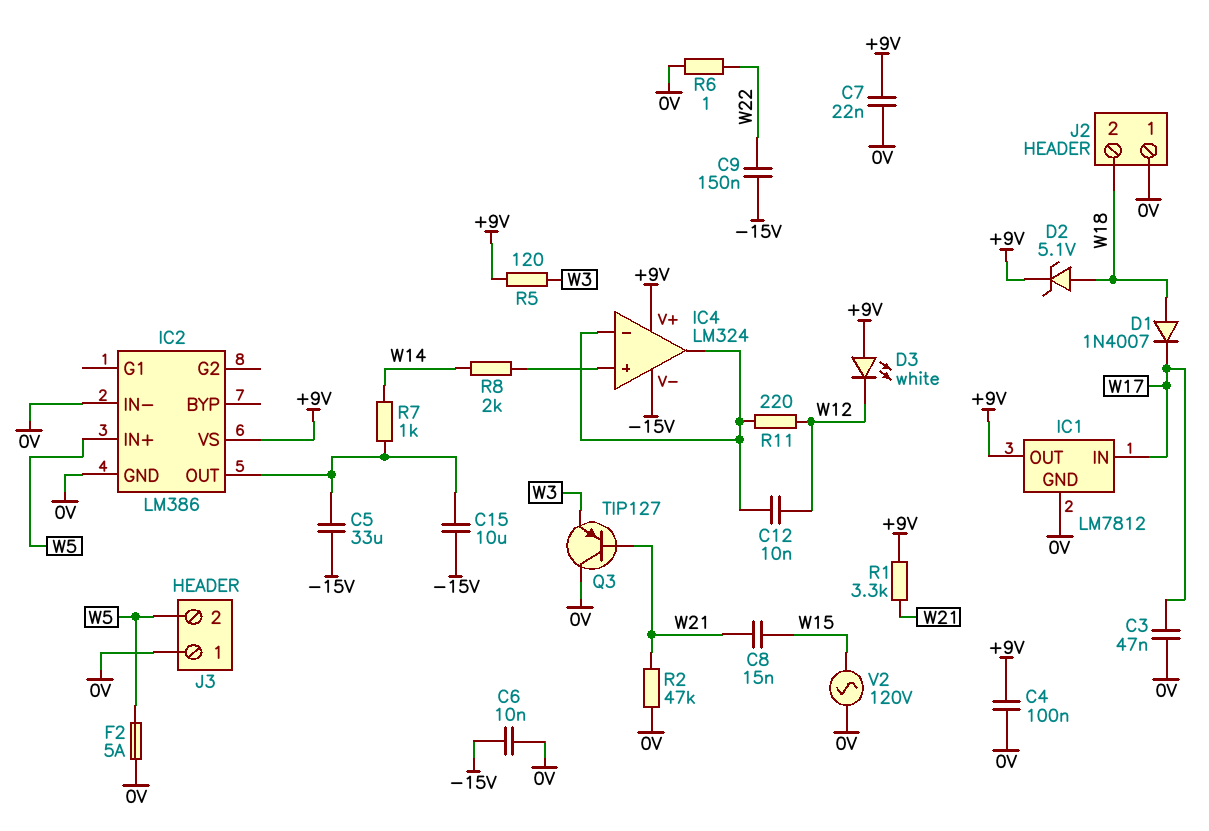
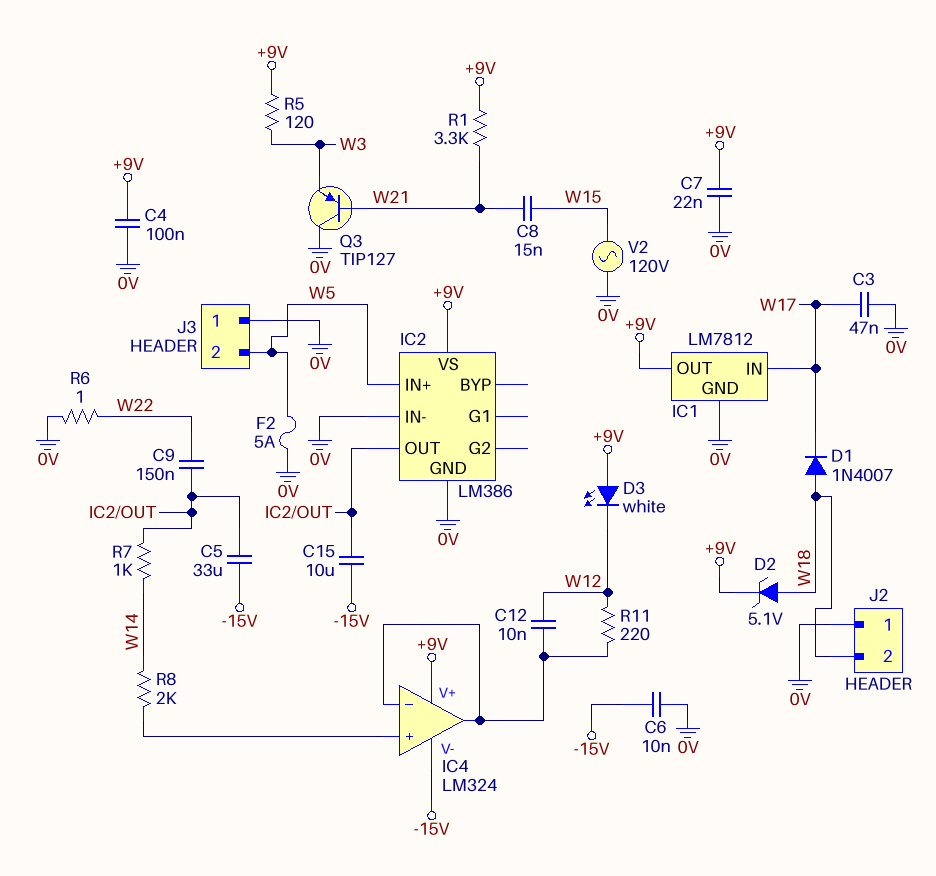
C9: 150nF (-15V, W22) -> 150nF (IC2/OUT, W22)
R2: 47k (0V, W21) -> none

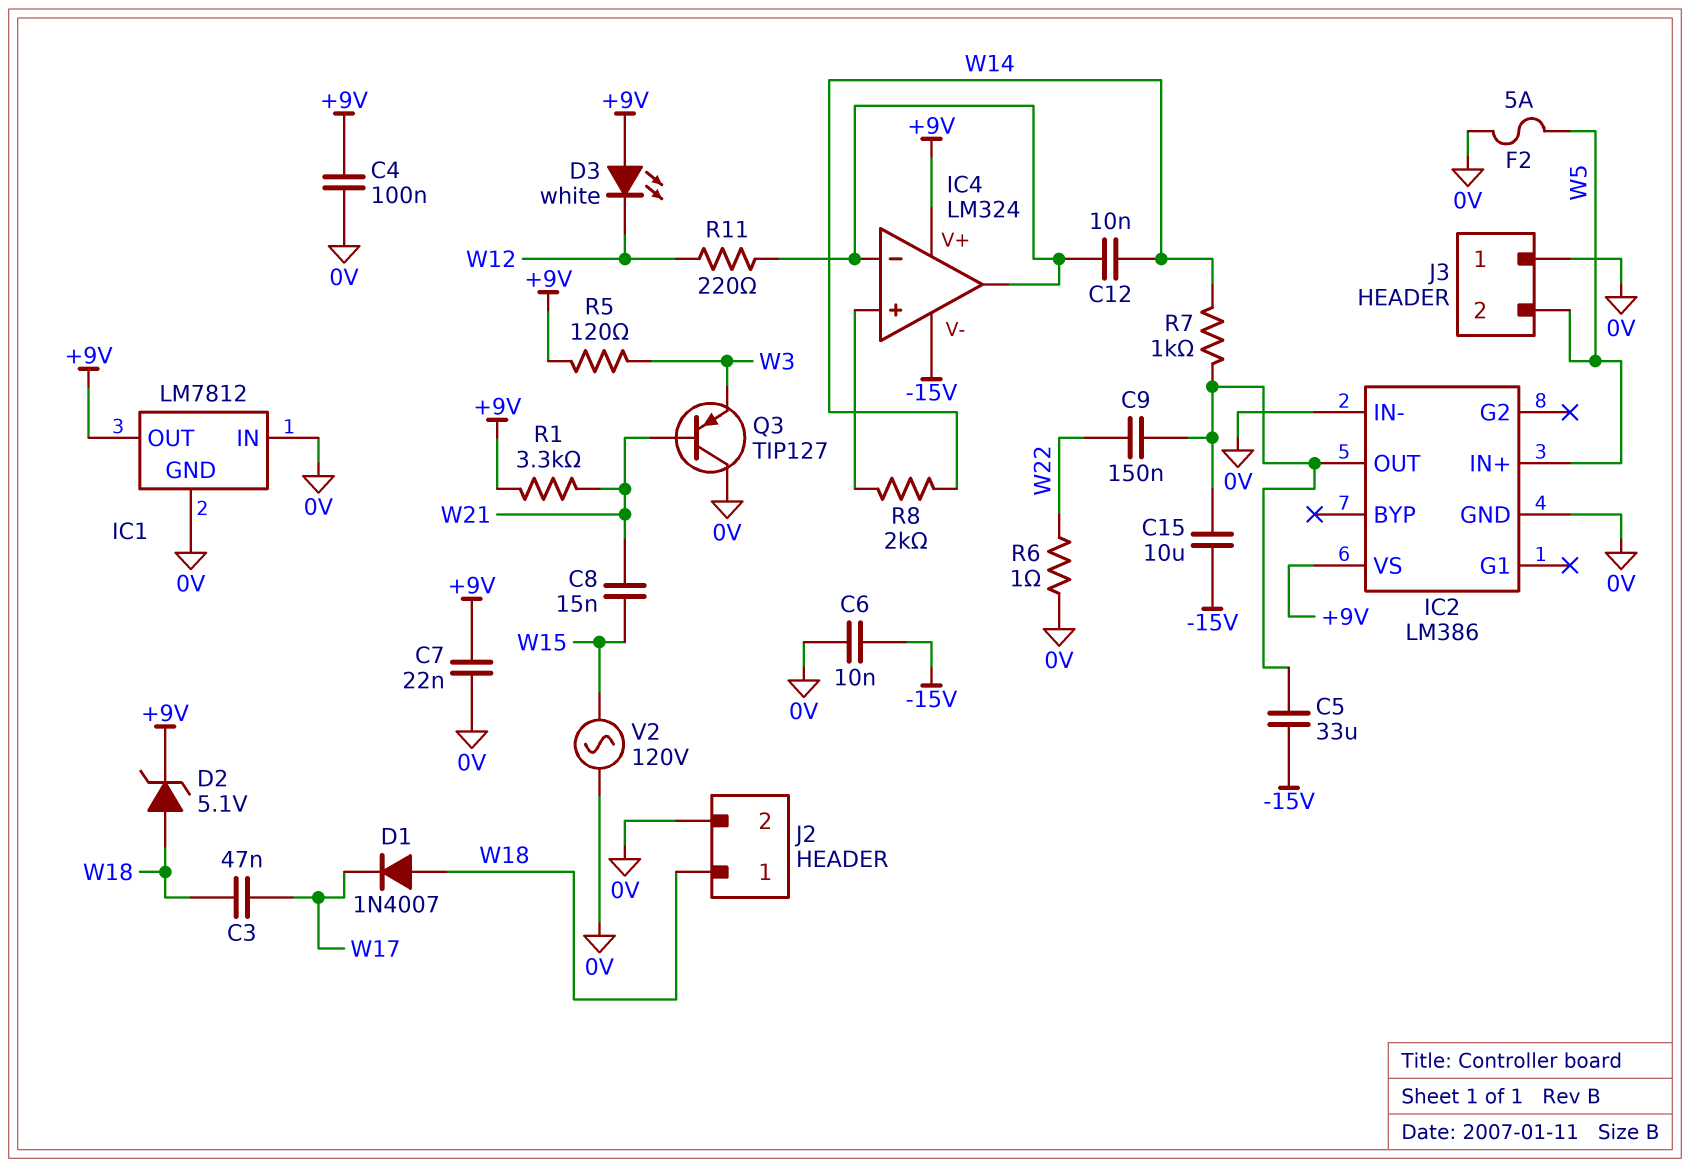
C3: 47nF (0V, W17) -> 47nF (W17, W18)
C12: 10nF (IC4/in-, W12) -> 10nF (IC4/in-, W14)
IC1 pin IN: W17 -> 0V
J2 pin 1: 0V -> W18
J2 pin 2: W18 -> 0V

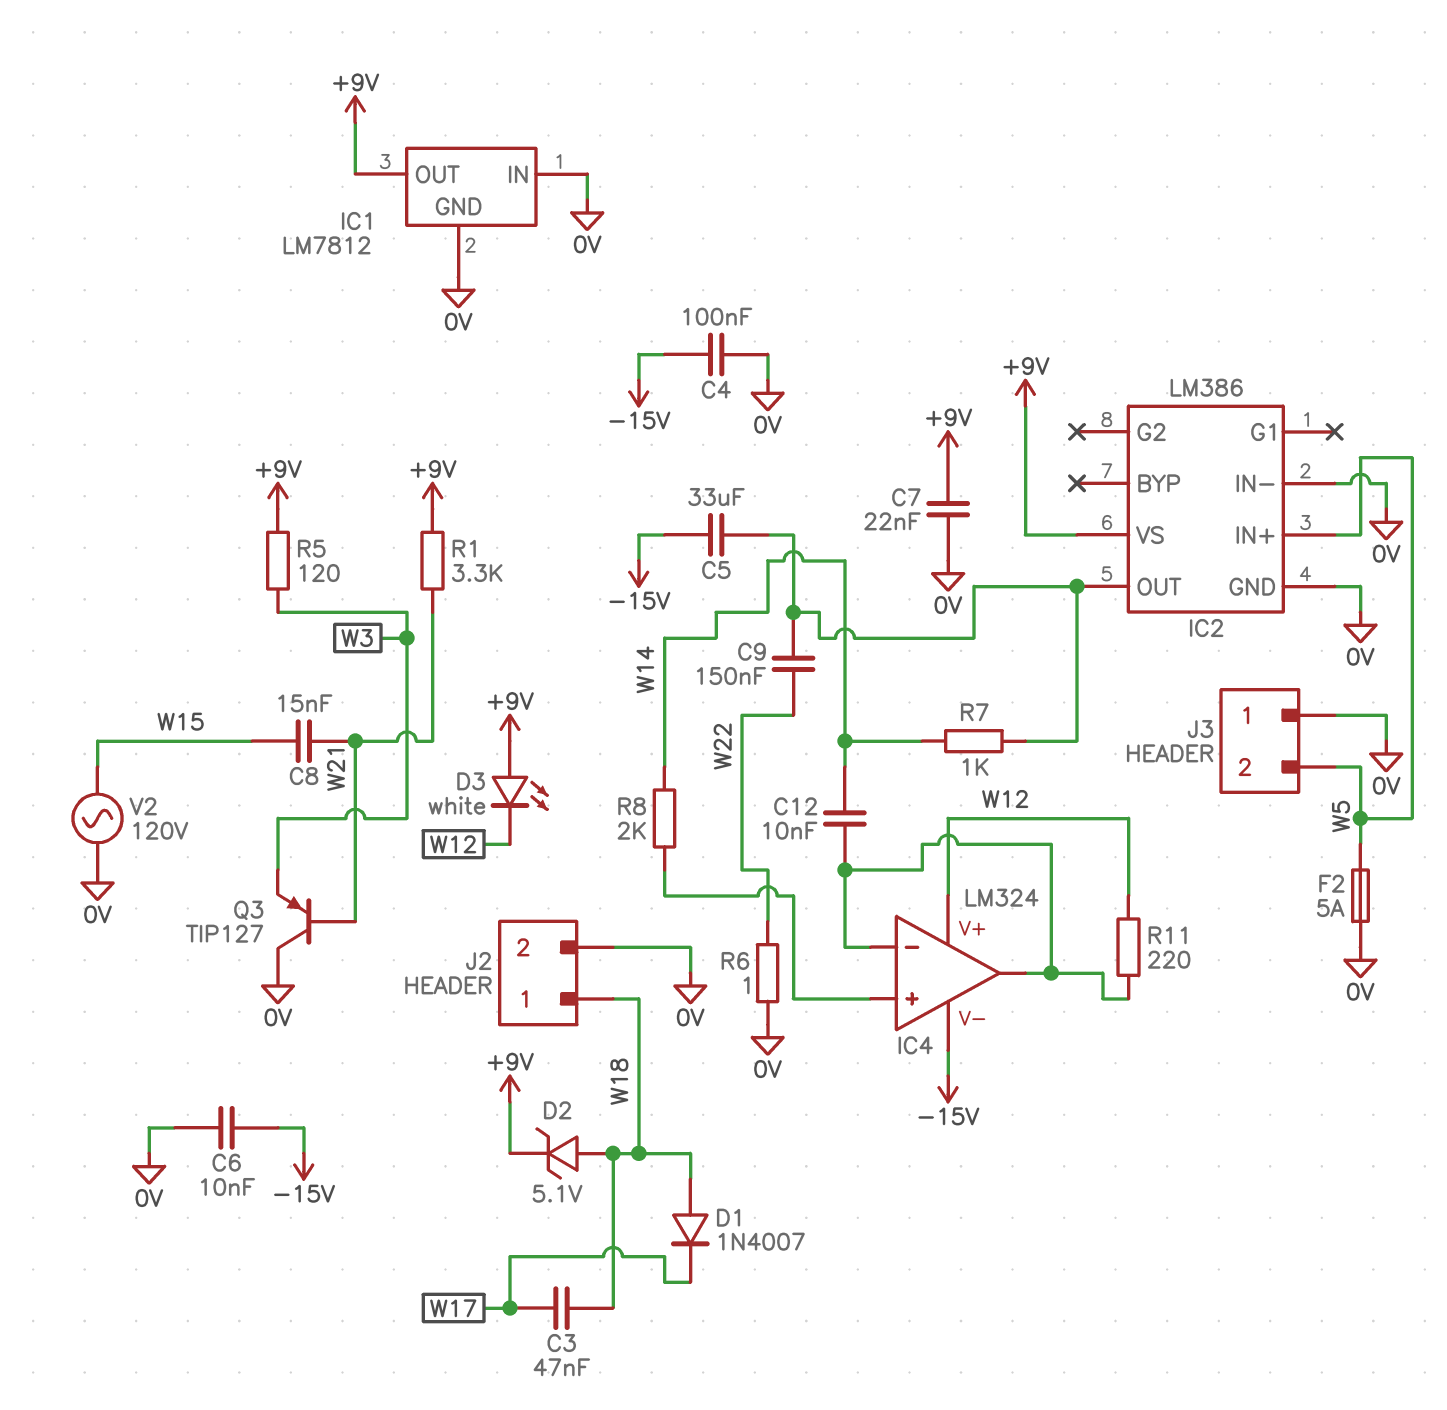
C4: 100nF (+9V, 0V) -> 100nF (-15V, 0V)
C15: 10uF (-15V, IC2/OUT) -> none
IC4 pin V+: +9V -> W12

